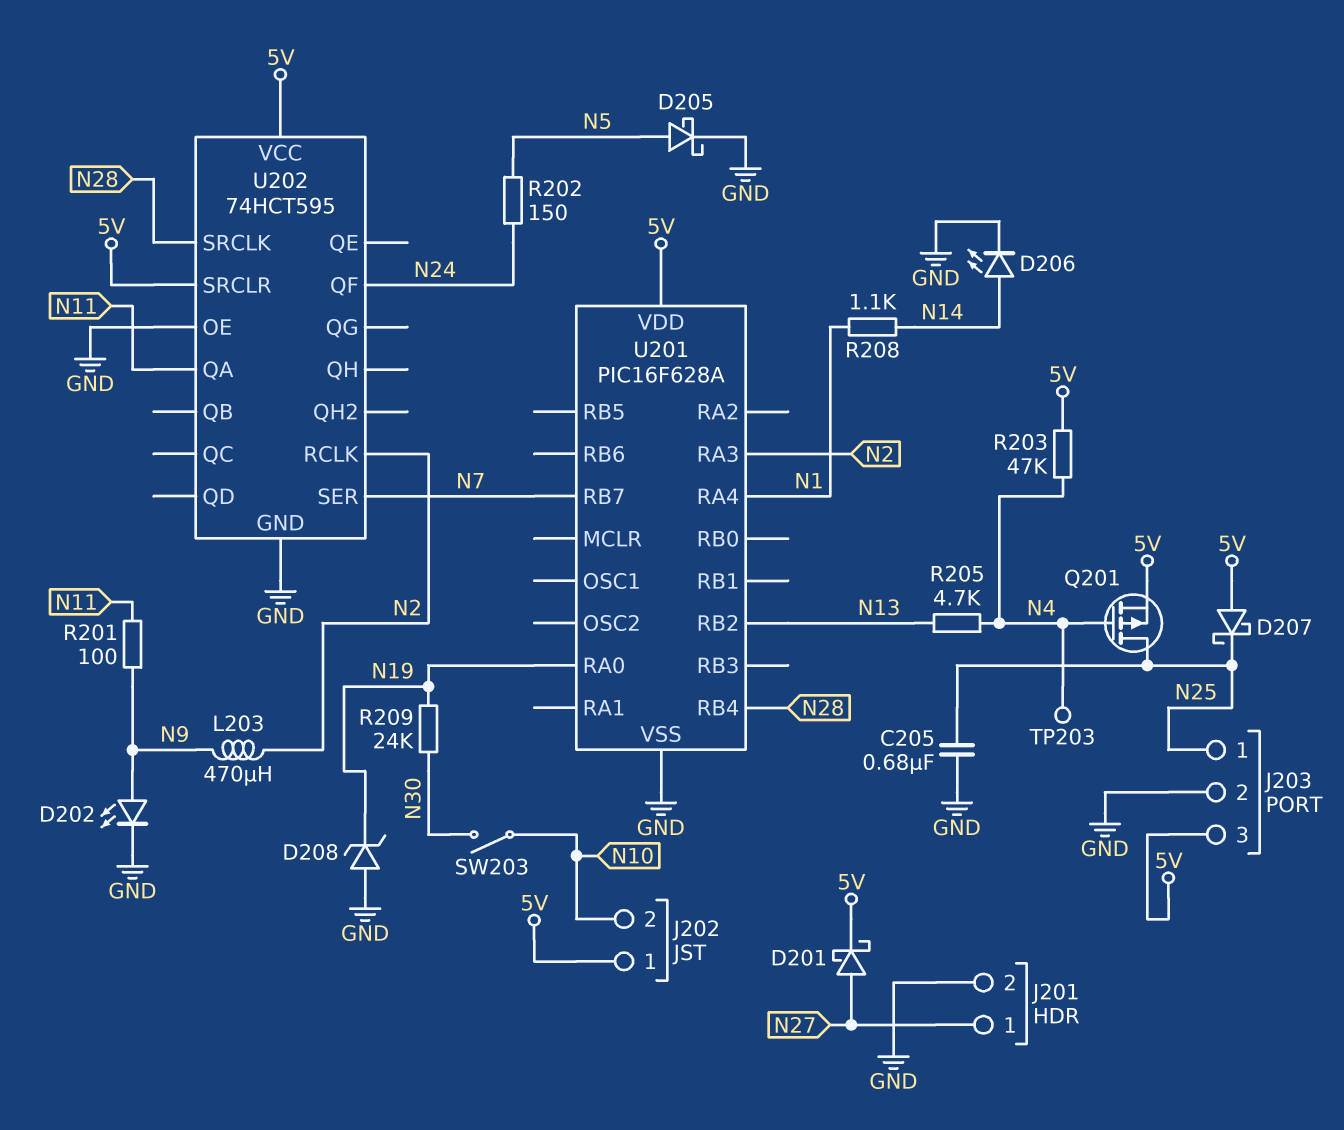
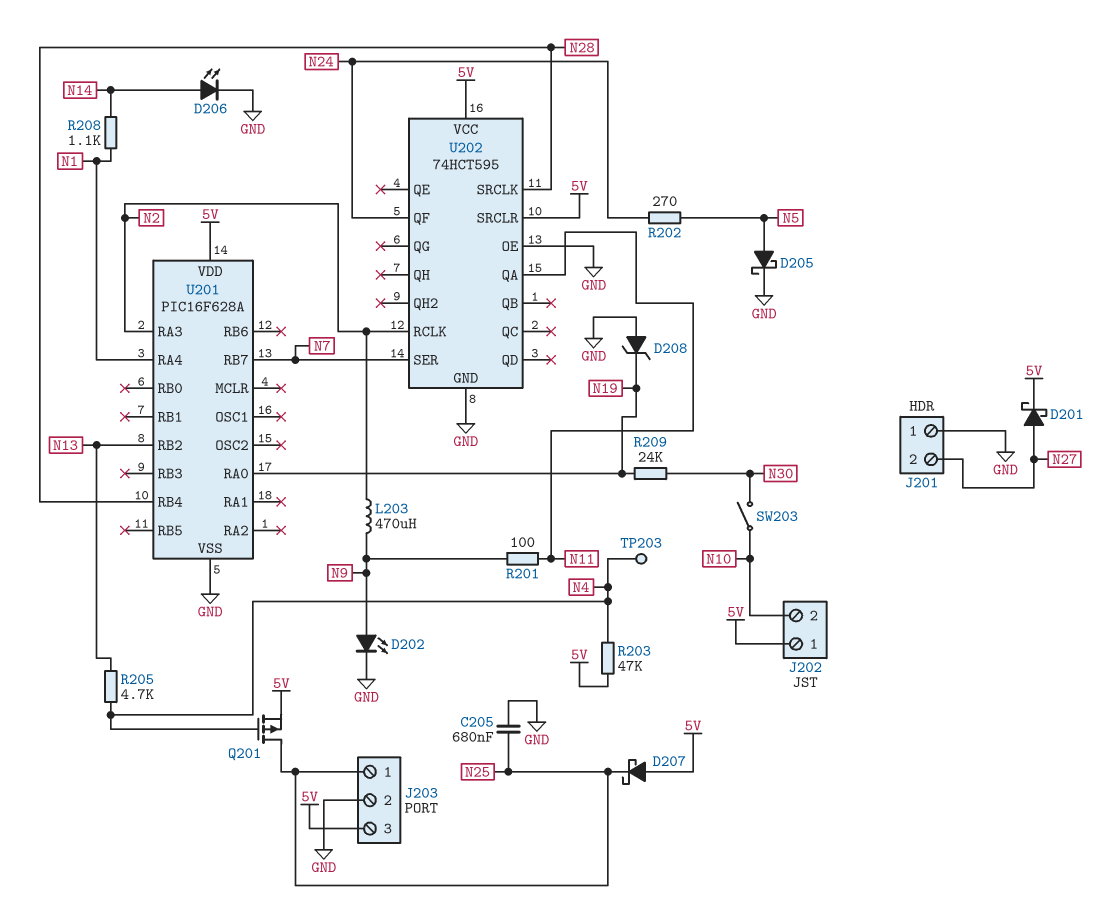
J201 pin 1: N27 -> GND
J201 pin 2: GND -> N27
R202: 150 (N5, N24) -> 270 (N5, N24)

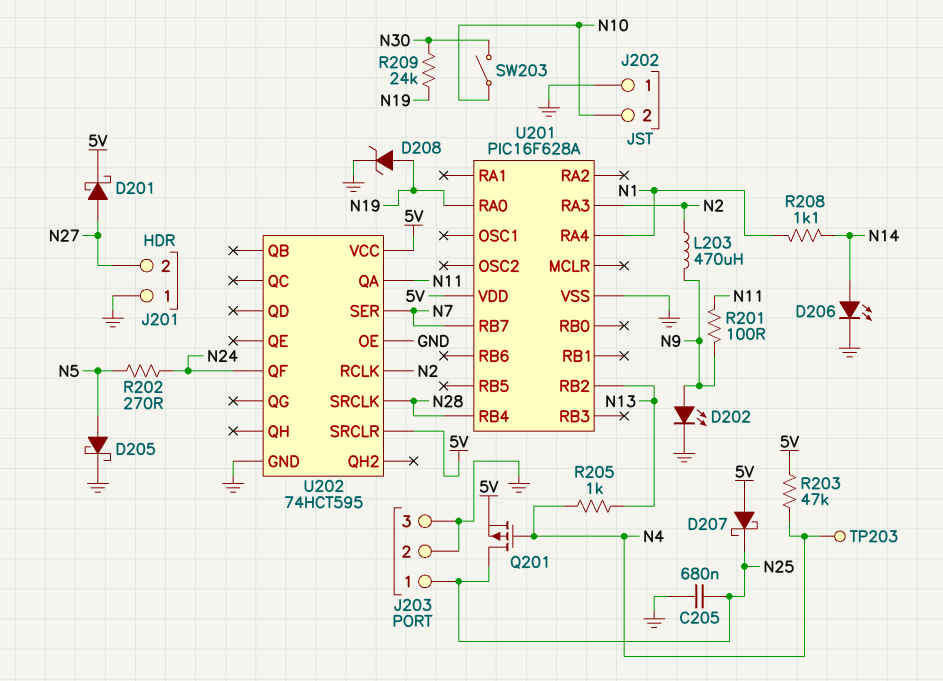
D208: zener (A GND, K N19) -> zener (A N19, K GND)
J202 pin 1: 5V -> GND
J203 pin 3: 5V -> GND
R205: 4.7k (N4, N13) -> 1k (N4, N13)

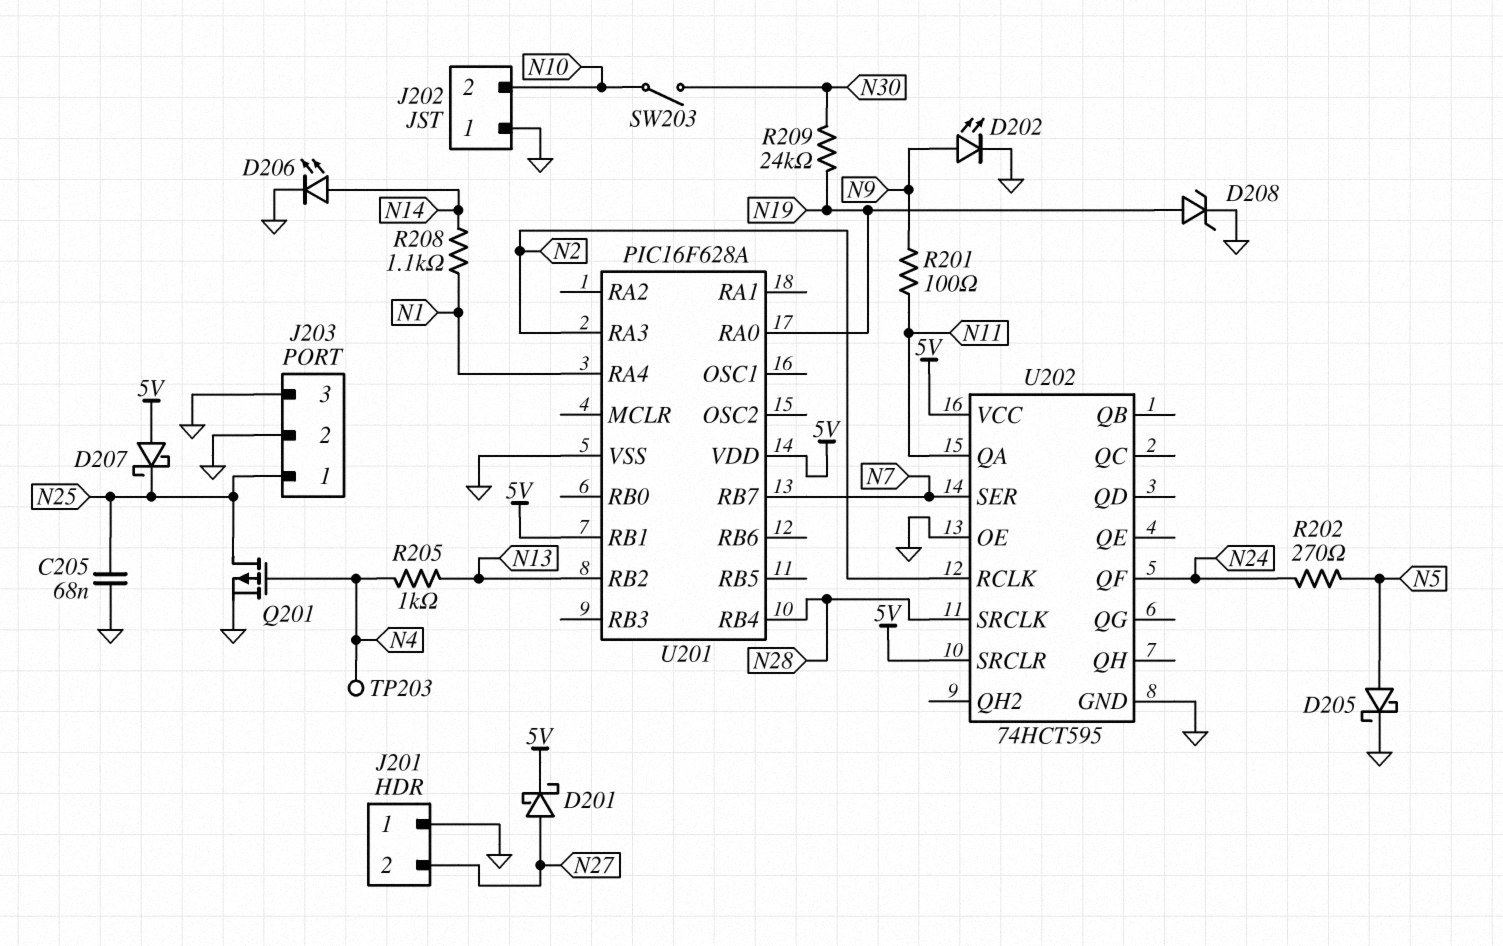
C205: 680nF (GND, N25) -> 68nF (GND, N25)
L203: 470uH (N2, N9) -> none
Q201: PMOS (G N4, D N25, S 5V) -> PMOS (G N4, D N25, S GND)
R203: 47k (5V, N4) -> none
U201 pin RB1: none -> 5V

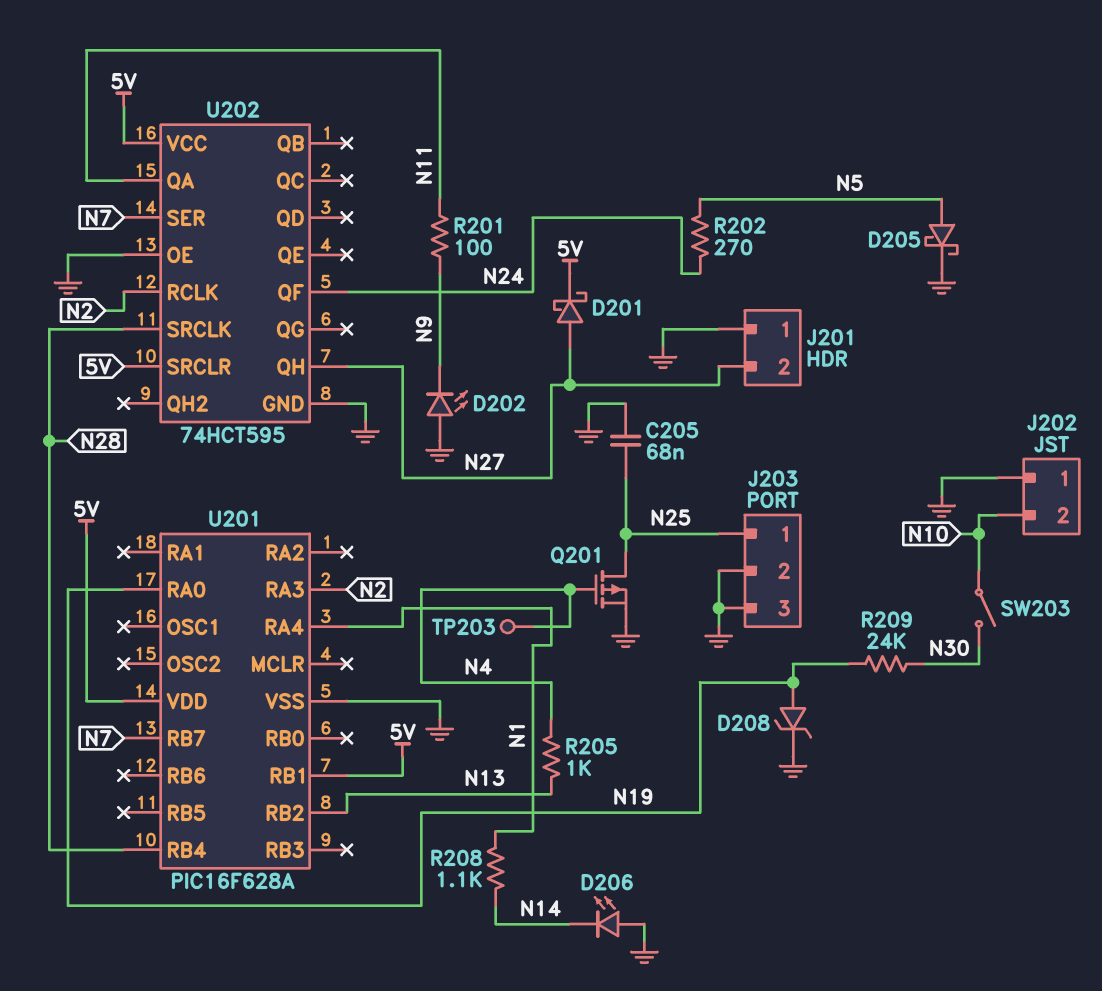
D202: LED (A N9, K GND) -> LED (A GND, K N9)
D206: LED (A N14, K GND) -> LED (A GND, K N14)
D207: schottky (A 5V, K N25) -> none
U202 pin QH: none -> N27

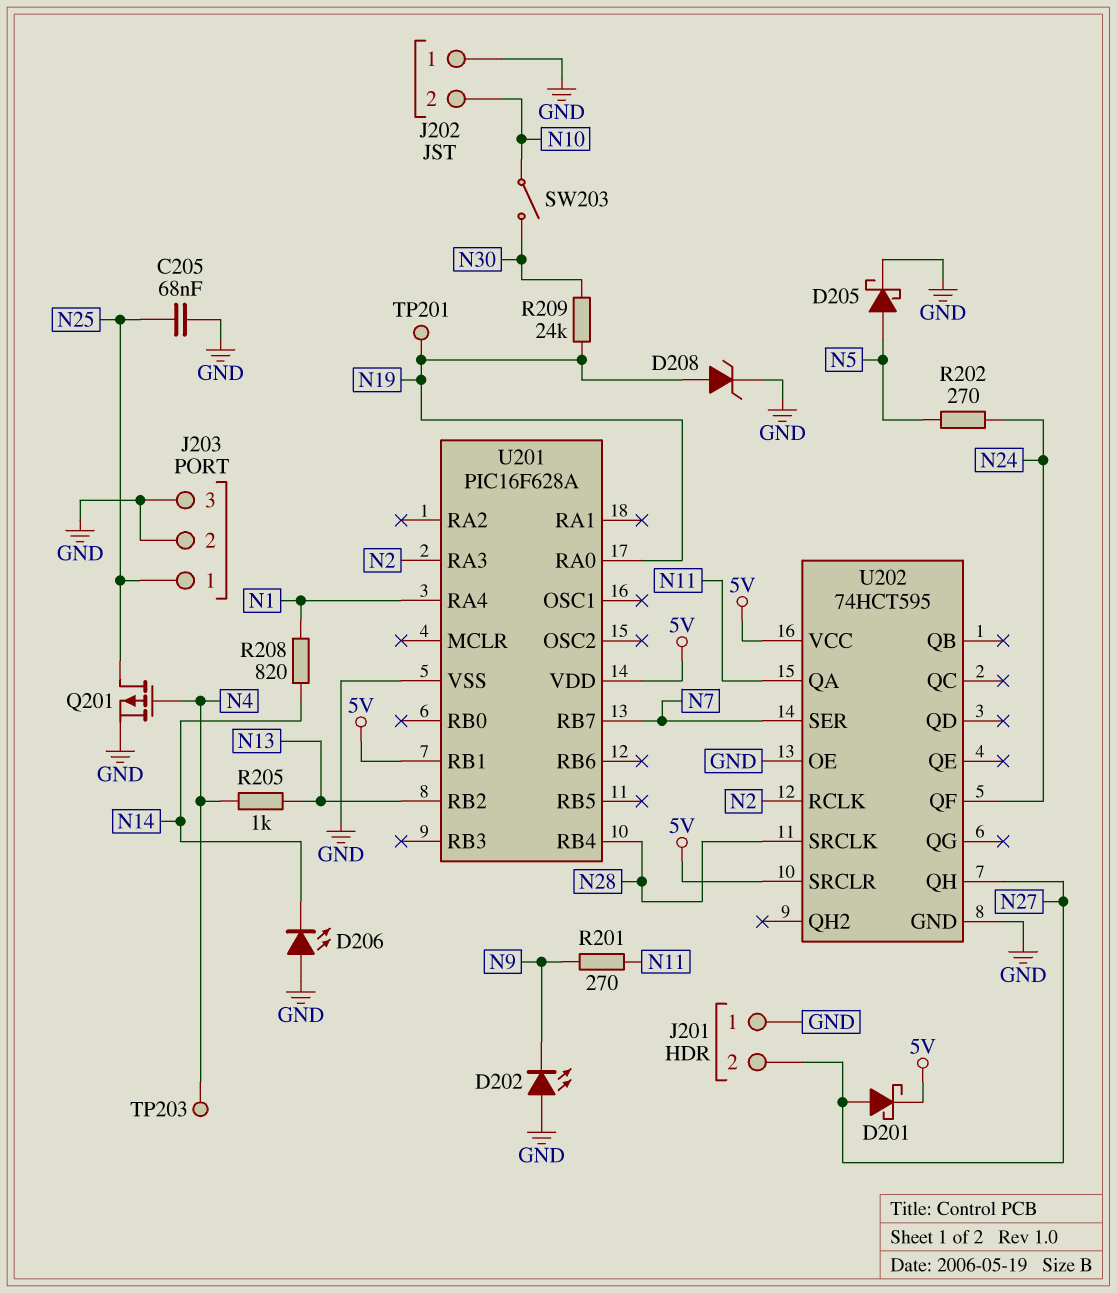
R201: 100 (N9, N11) -> 270 (N9, N11)
R208: 1.1k (N1, N14) -> 820 (N1, N14)
TP201: none -> test point (N19)

